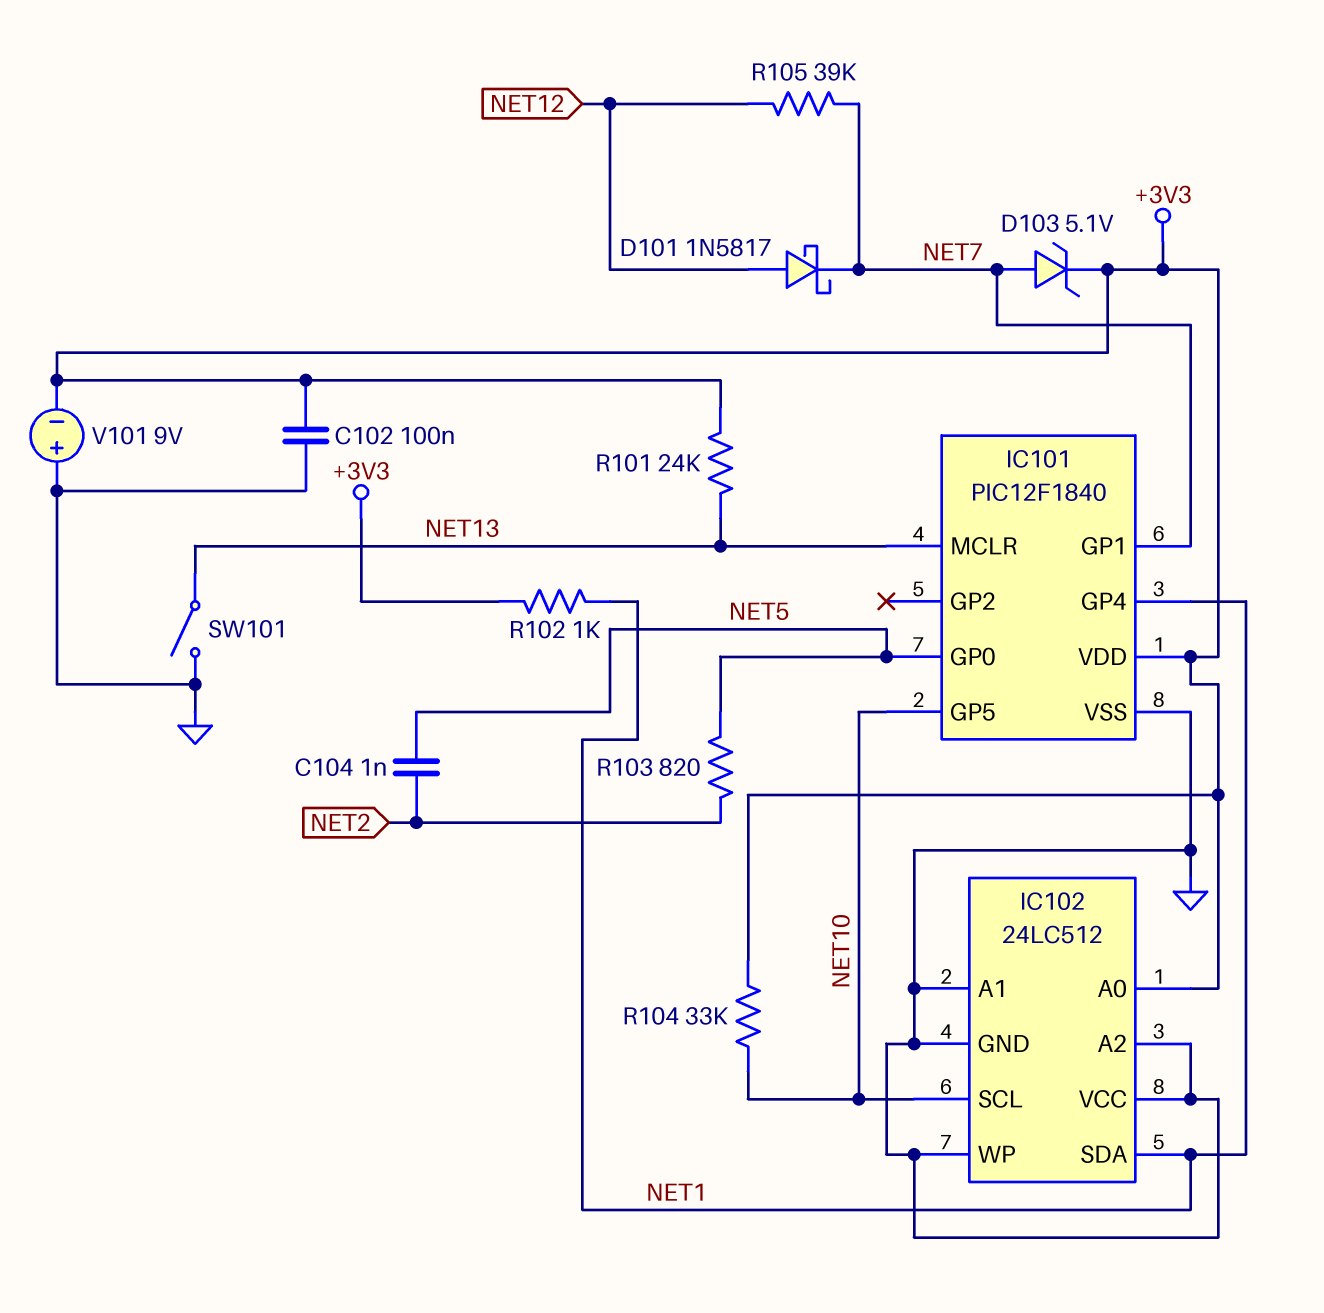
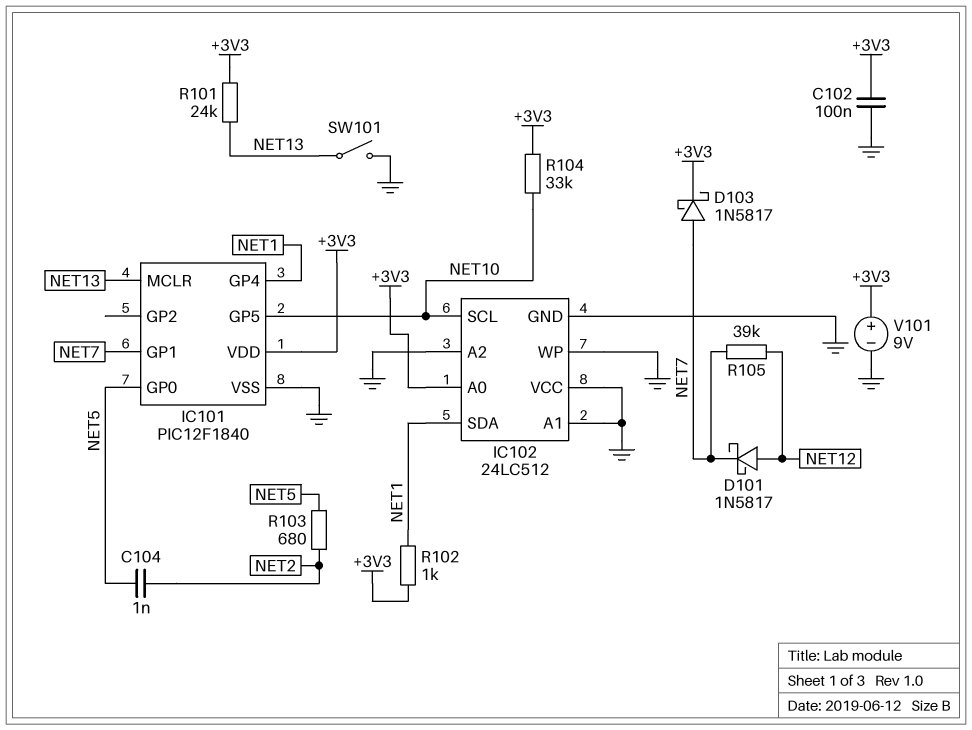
D103: zener 5.1V (A NET7, K +3V3) -> schottky 1N5817 (A NET7, K +3V3)
R103: 820 (NET2, NET5) -> 680 (NET2, NET5)
V101: 9V (plus GND, minus +3V3) -> 9V (plus +3V3, minus GND)

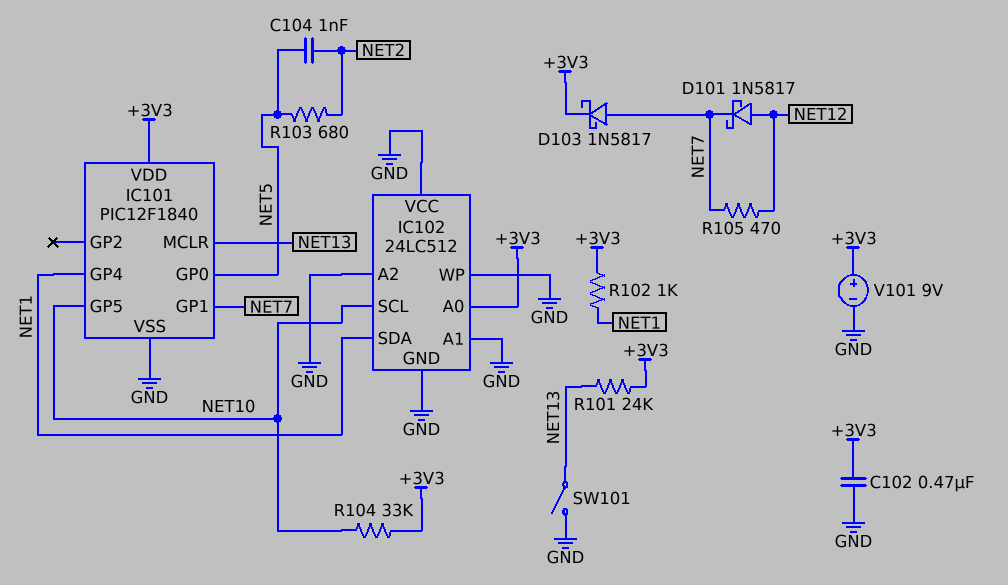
C102: 100nF (+3V3, GND) -> 470nF (+3V3, GND)
R105: 39k (NET7, NET12) -> 470 (NET7, NET12)

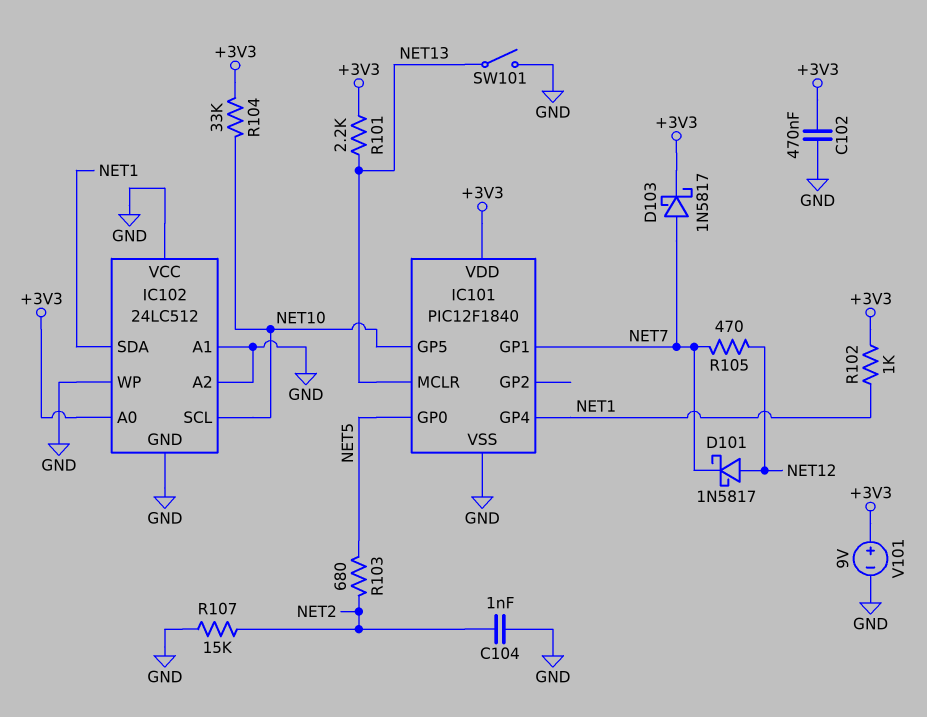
C104: 1nF (NET2, NET5) -> 1nF (GND, NET2)
R101: 24k (+3V3, NET13) -> 2.2k (+3V3, NET13)
R107: none -> 15k (GND, NET2)

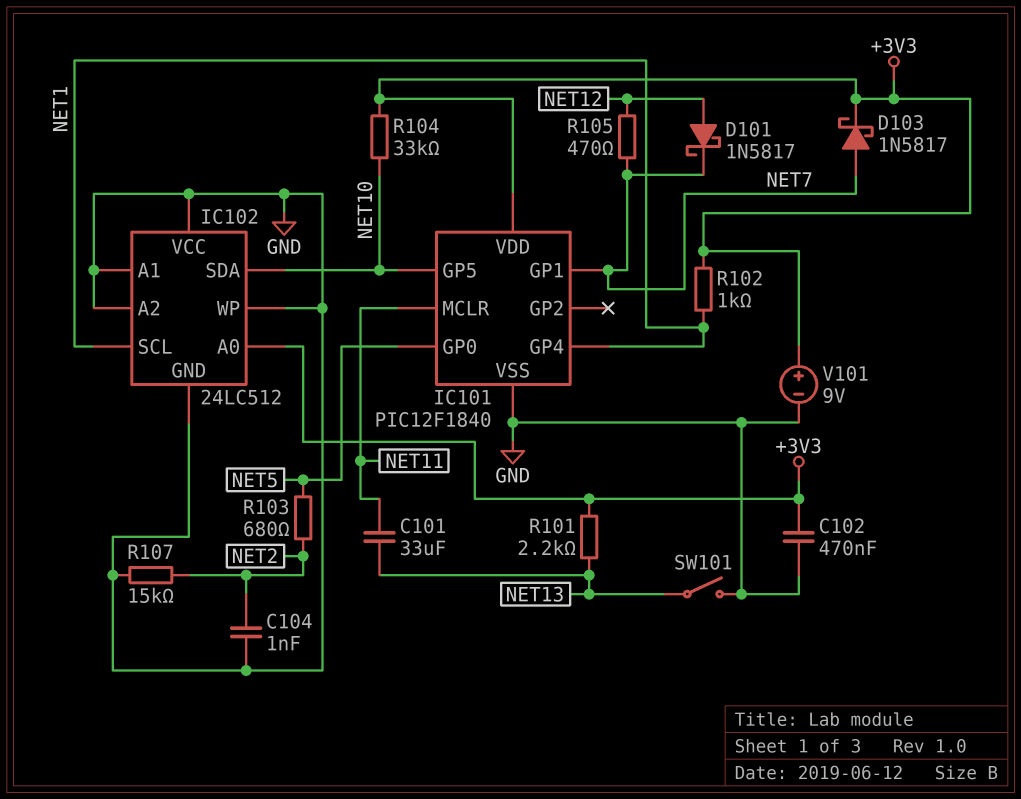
C101: none -> 33uF (NET11, NET13)
IC101 pin MCLR: NET13 -> NET11
IC102 pin SCL: NET10 -> NET1
IC102 pin SDA: NET1 -> NET10

